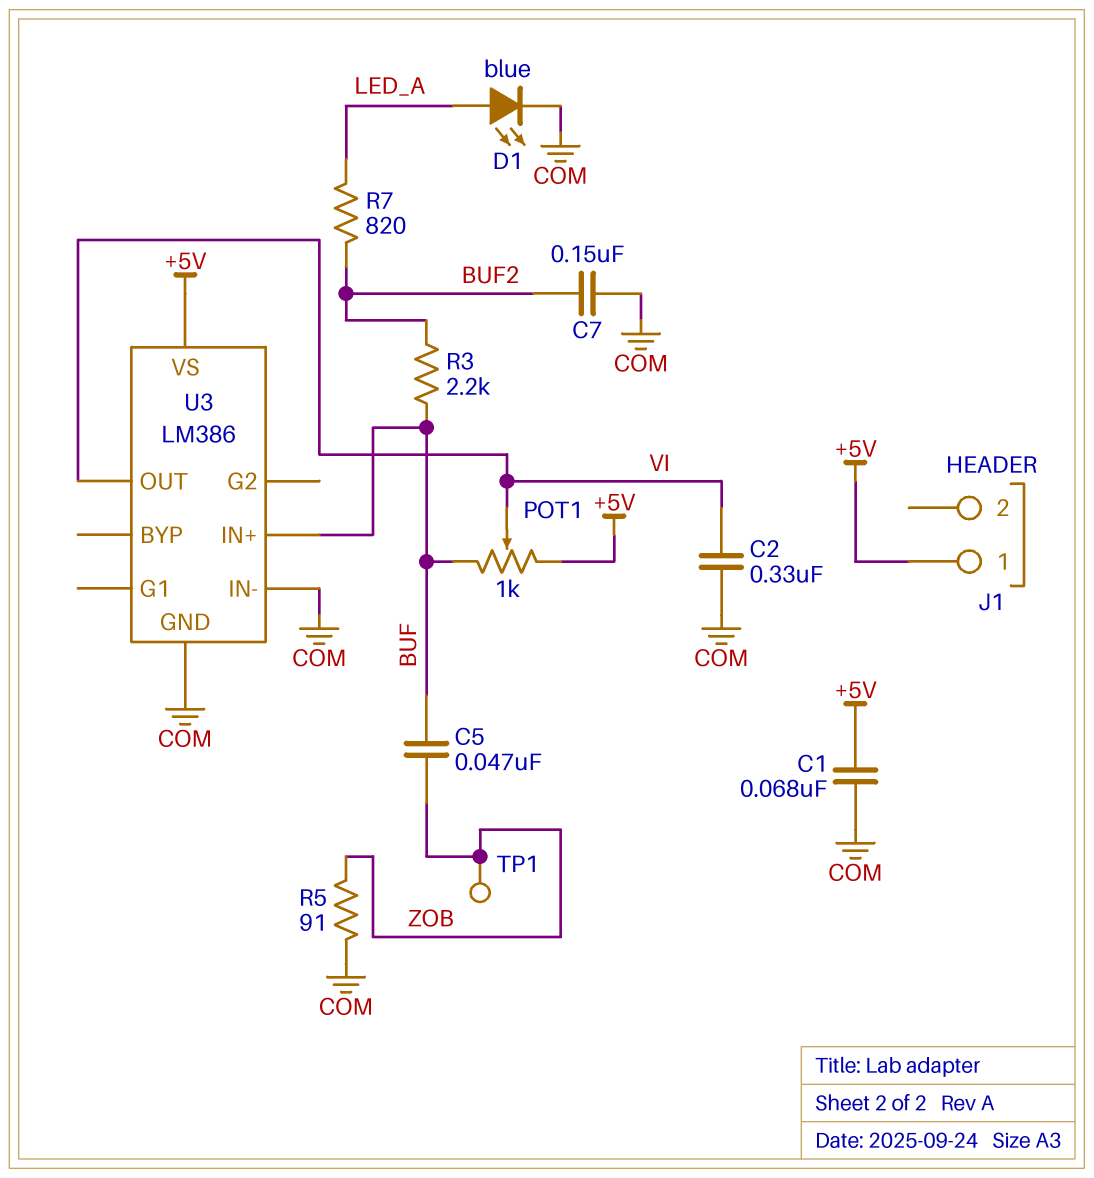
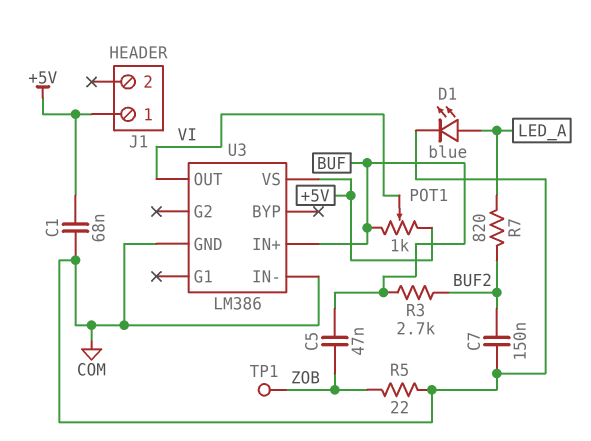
C2: 330nF (COM, VI) -> none
R3: 2.2k (BUF, BUF2) -> 2.7k (BUF, BUF2)
R5: 91 (COM, ZOB) -> 22 (COM, ZOB)

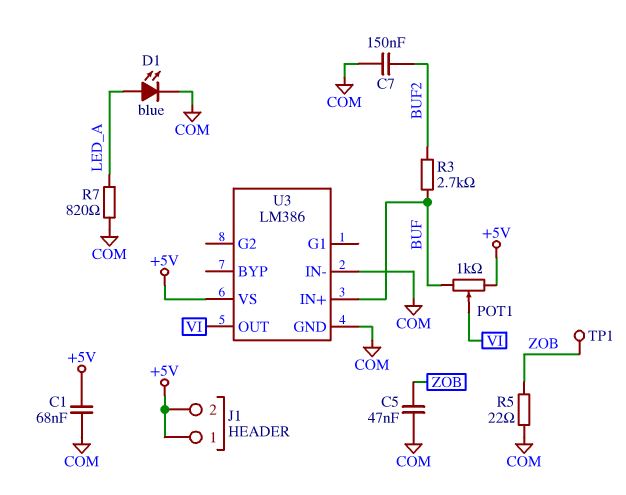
C5: 47nF (BUF, ZOB) -> 47nF (COM, ZOB)
J1 pin 2: none -> +5V
R7: 820 (BUF2, LED_A) -> 820 (COM, LED_A)

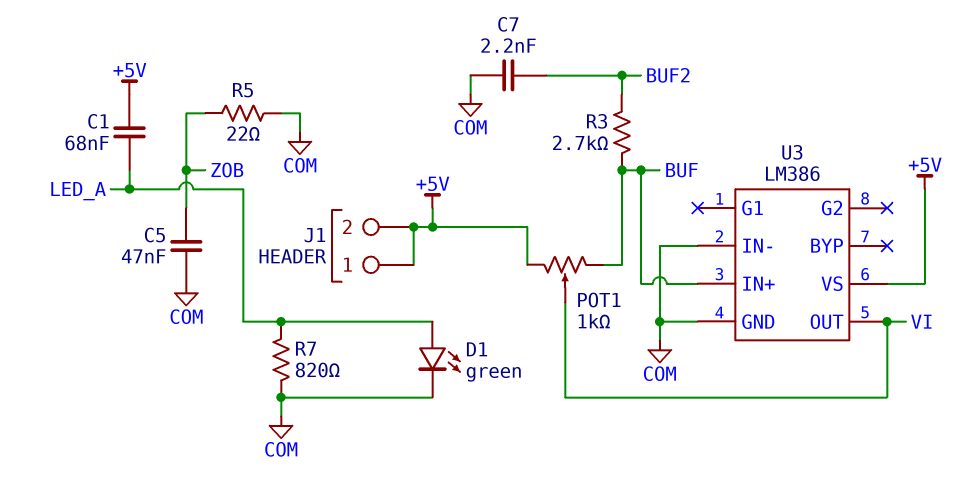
C1: 68nF (+5V, COM) -> 68nF (+5V, LED_A)
C7: 150nF (BUF2, COM) -> 2.2nF (BUF2, COM)
D1: LED blue (A LED_A, K COM) -> LED green (A LED_A, K COM)
TP1: test point (ZOB) -> none

